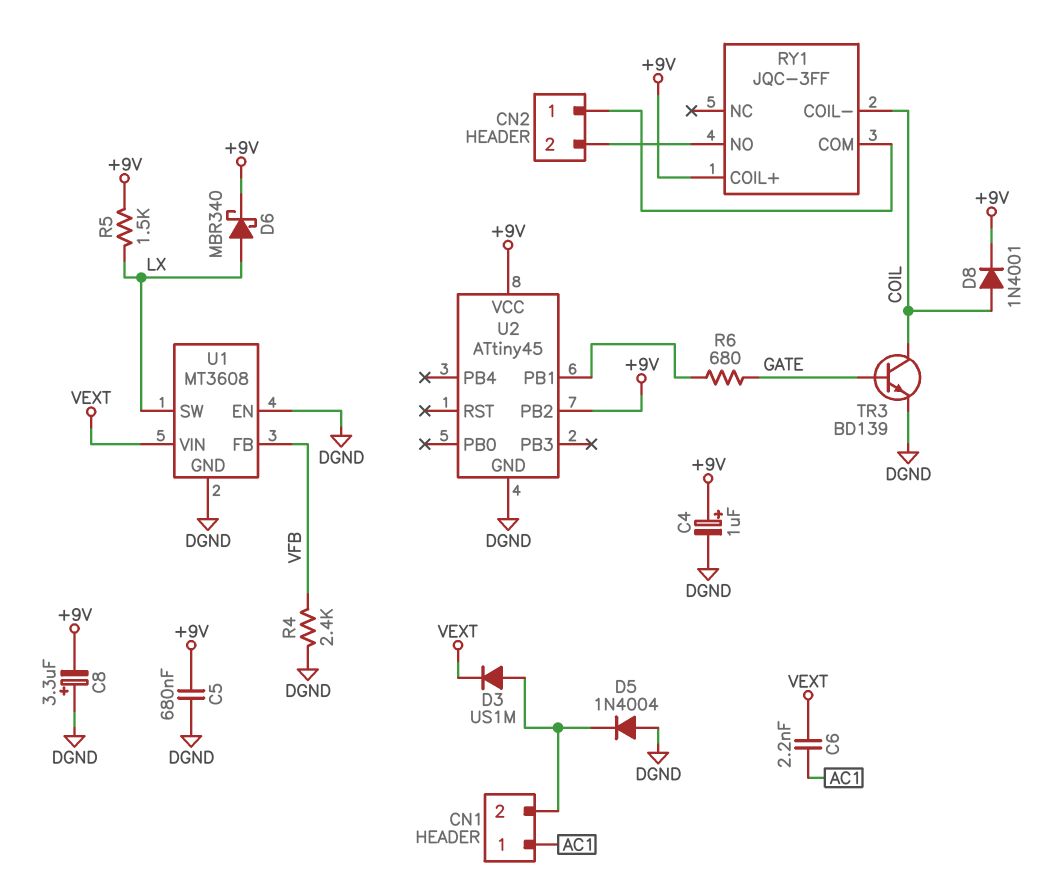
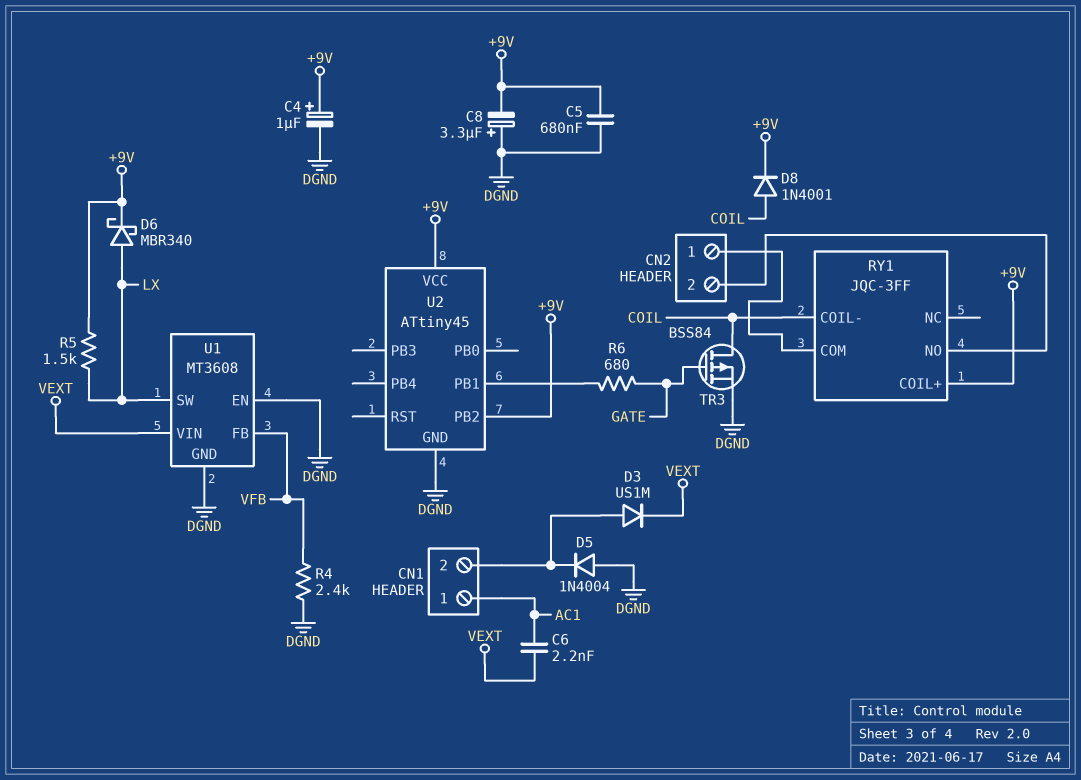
TR3: NPN BD139 (B GATE, C COIL, E DGND) -> PMOS BSS84 (G GATE, D COIL, S DGND)

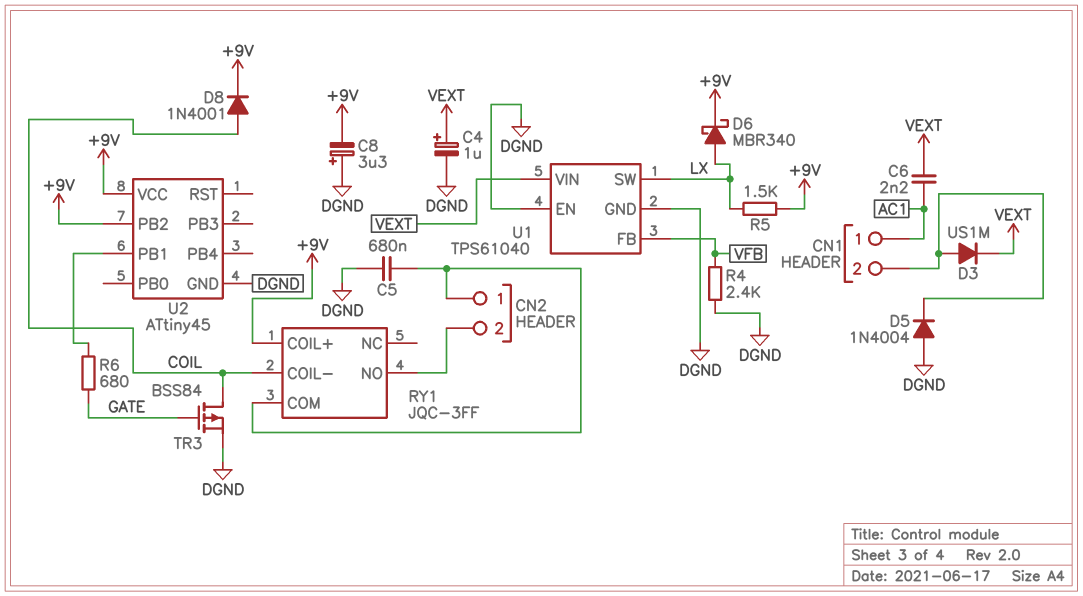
C4: 1uF (plus +9V, minus DGND) -> 1uF (plus VEXT, minus DGND)
C5: 680nF (+9V, DGND) -> 680nF (CN2/1, DGND)
U1: MT3608 -> TPS61040

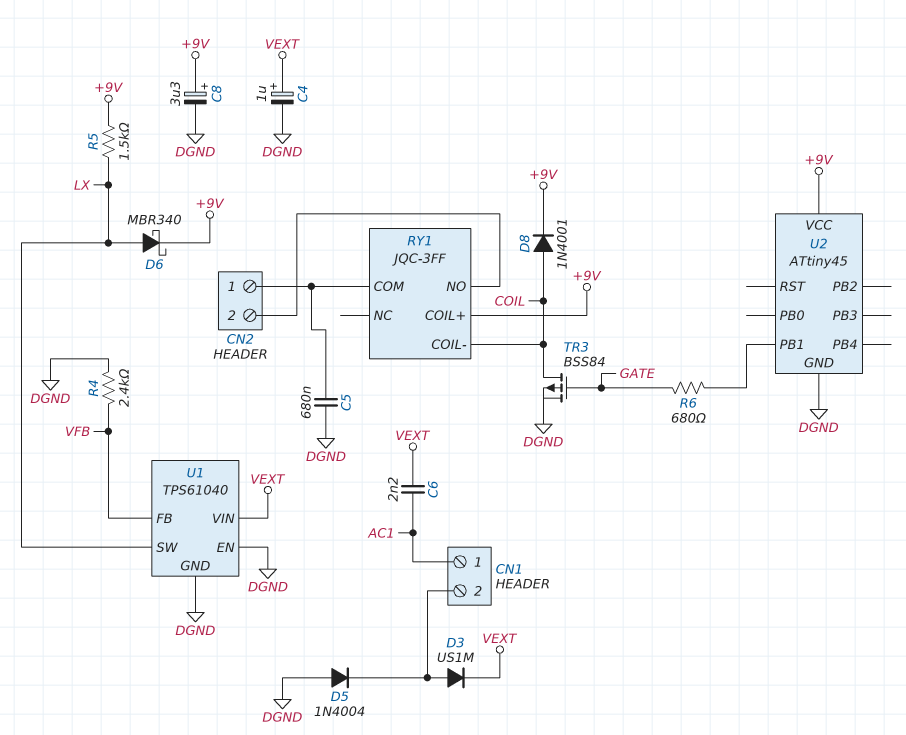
C8: 3.3uF (plus DGND, minus +9V) -> 3.3uF (plus +9V, minus DGND)
U2 pin PB2: +9V -> none

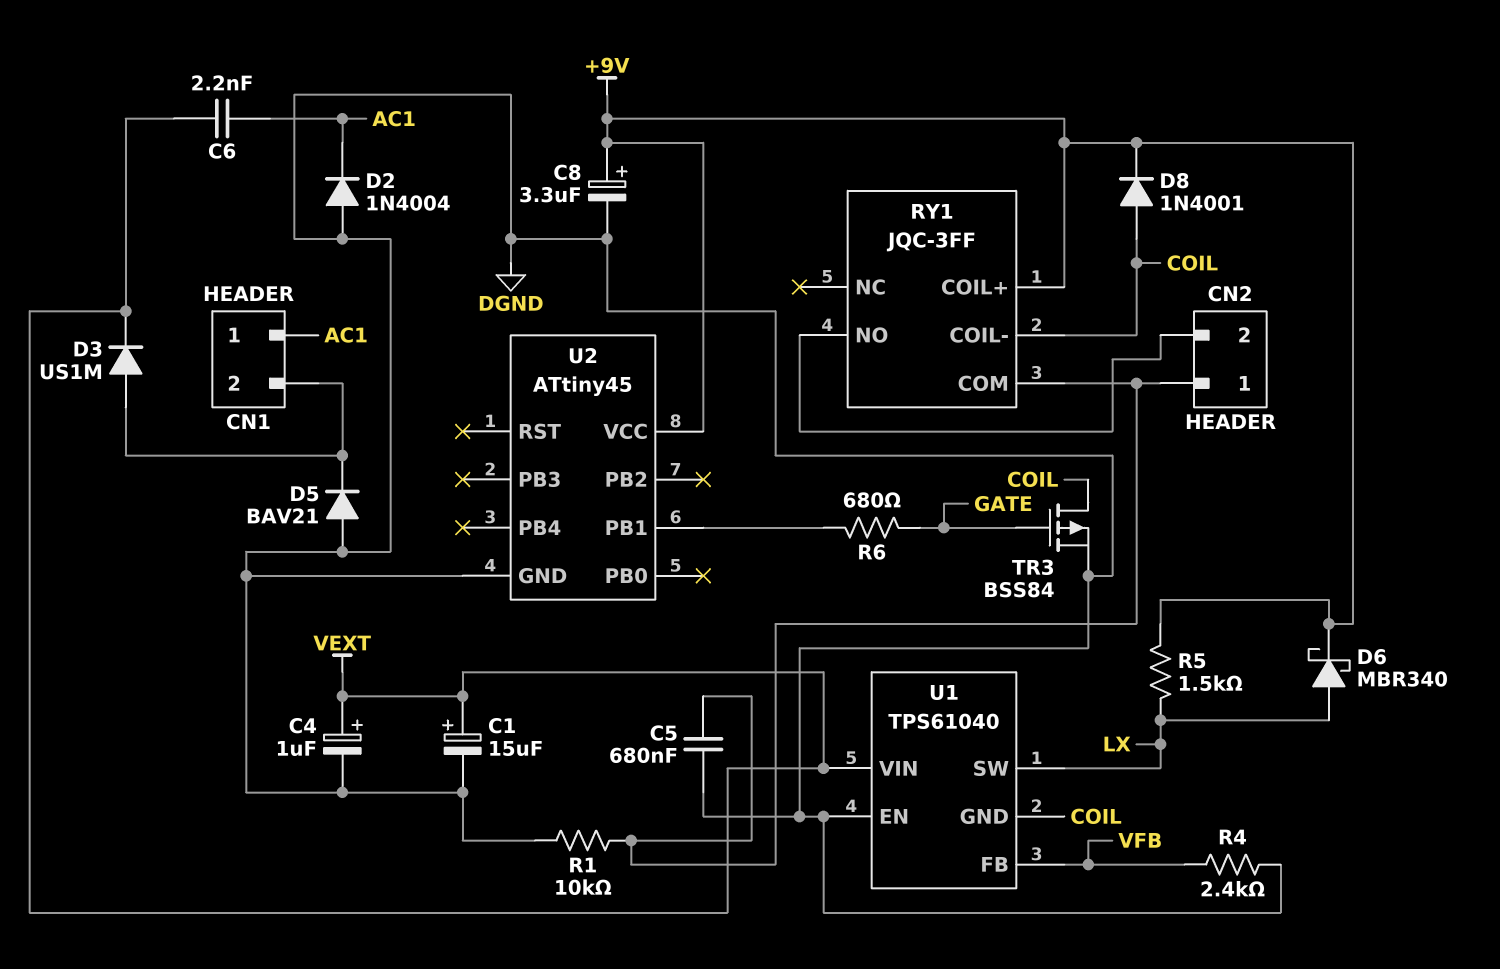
C1: none -> 15uF (plus VEXT, minus DGND)
D2: none -> diode 1N4004 (A DGND, K AC1)
D5: diode 1N4004 (A DGND, K CN1/2) -> diode BAV21 (A DGND, K CN1/2)
R1: none -> 10k (CN2/1, DGND)
U1 pin GND: DGND -> COIL

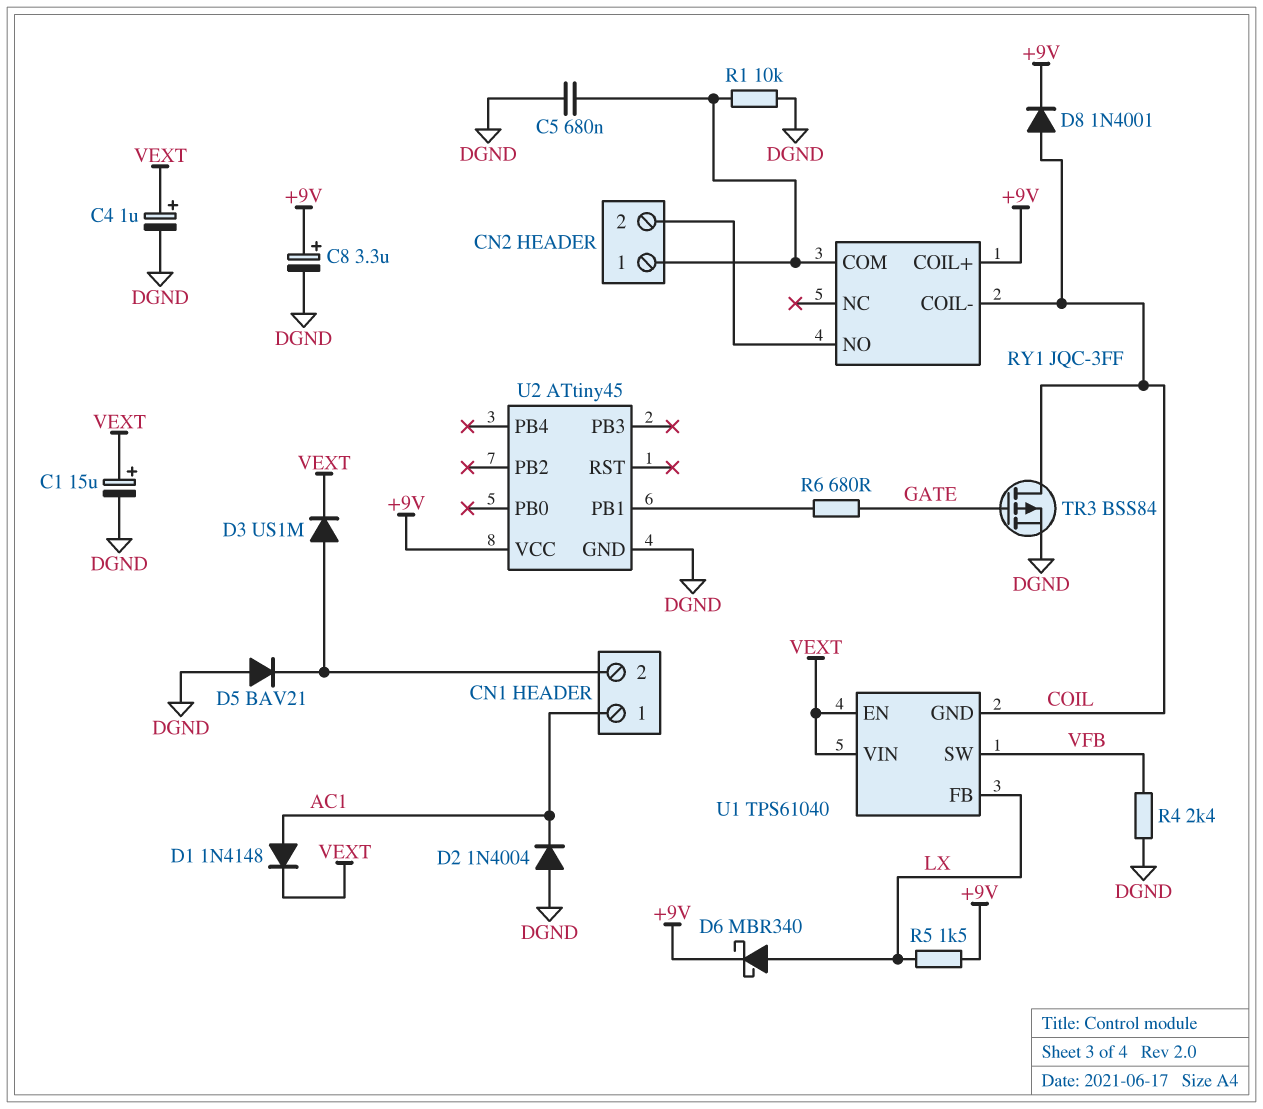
C6: 2.2nF (AC1, VEXT) -> none
D1: none -> diode 1N4148 (A AC1, K VEXT)
U1 pin EN: DGND -> VEXT
U1 pin FB: VFB -> LX
U1 pin SW: LX -> VFB

